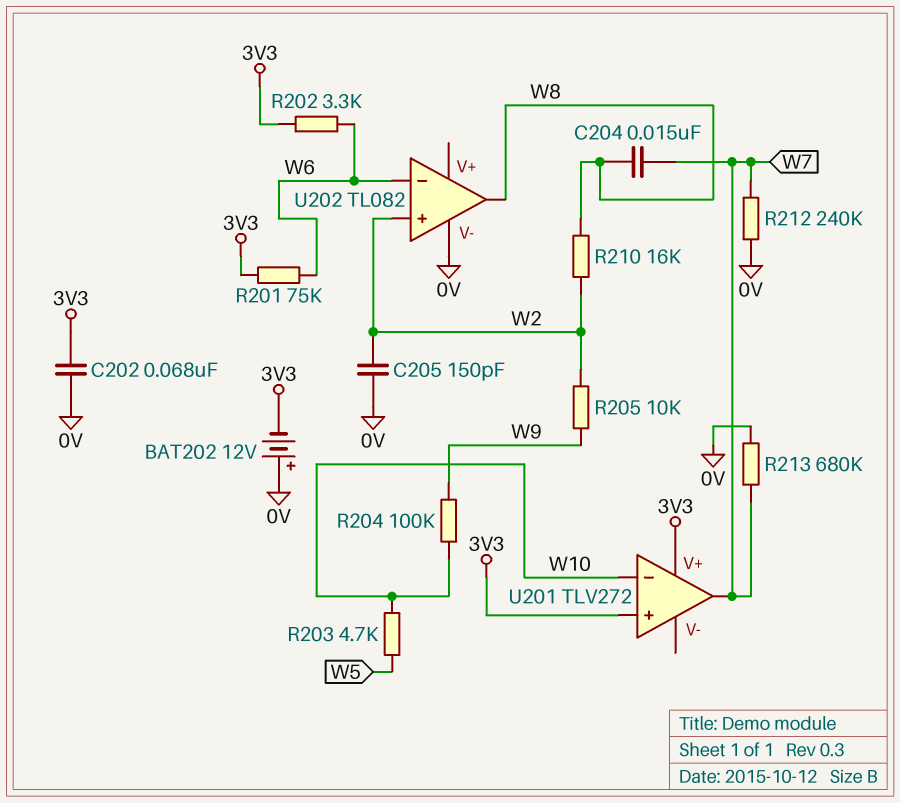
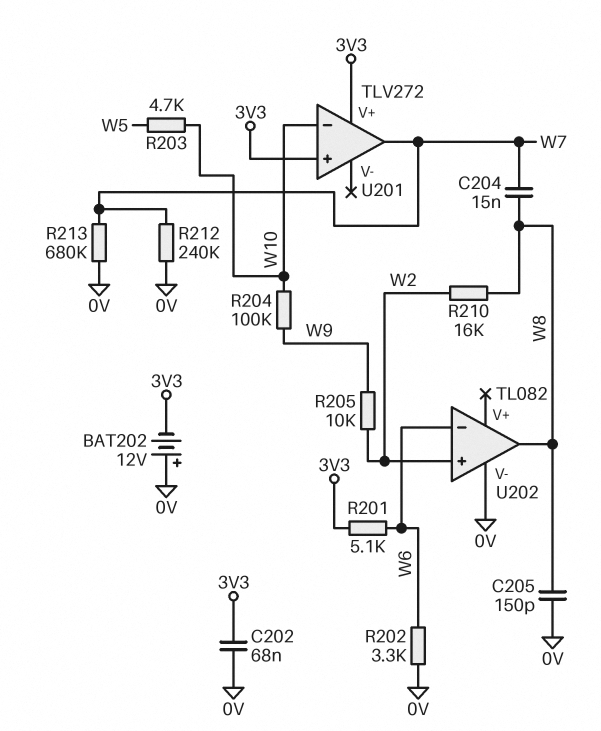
C205: 150pF (0V, W2) -> 150pF (0V, W8)
R201: 75k (3V3, W6) -> 5.1k (3V3, W6)
R202: 3.3k (3V3, W6) -> 3.3k (0V, W6)

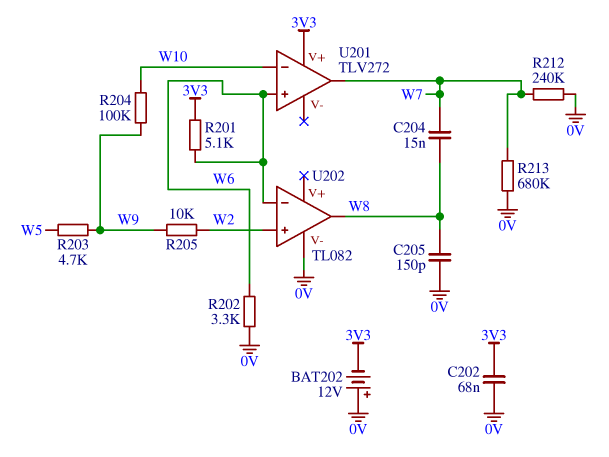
R203: 4.7k (W5, W10) -> 4.7k (W5, W9)
R210: 16k (W2, W8) -> none
U201 pin in+: 3V3 -> W6

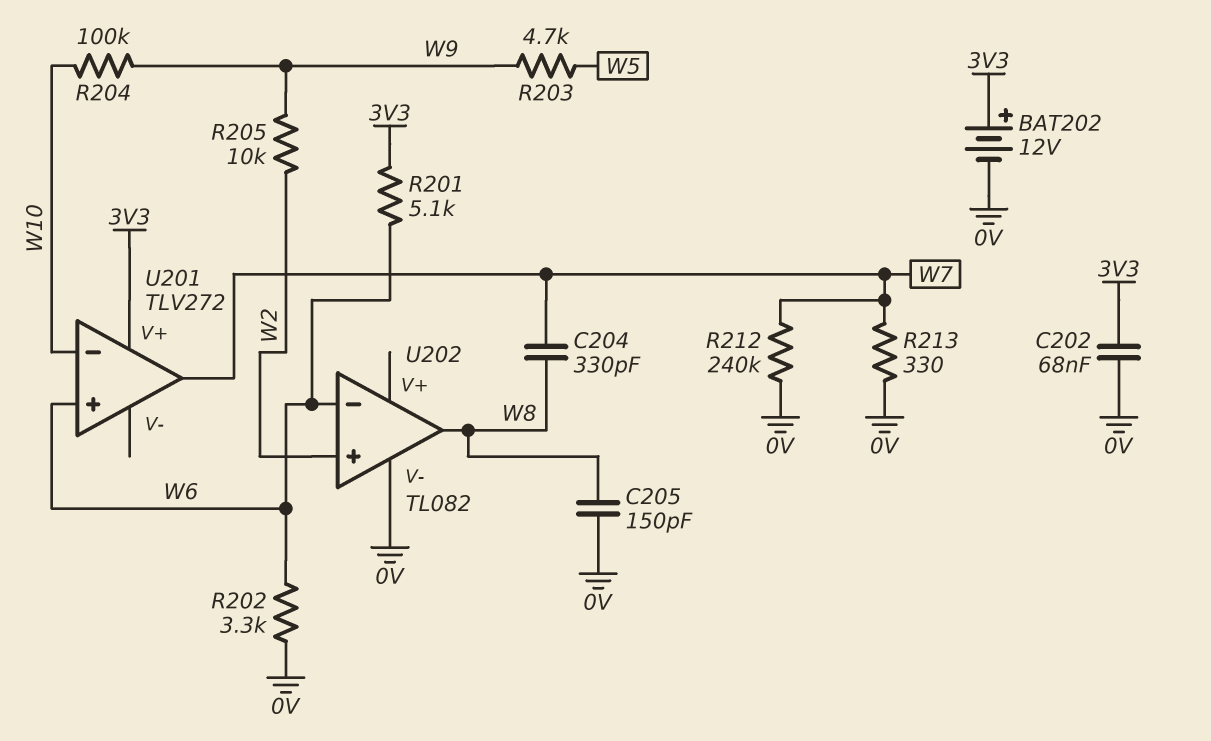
BAT202: 12V (plus 0V, minus 3V3) -> 12V (plus 3V3, minus 0V)
C204: 15nF (W7, W8) -> 330pF (W7, W8)
R213: 680k (0V, W7) -> 330 (0V, W7)

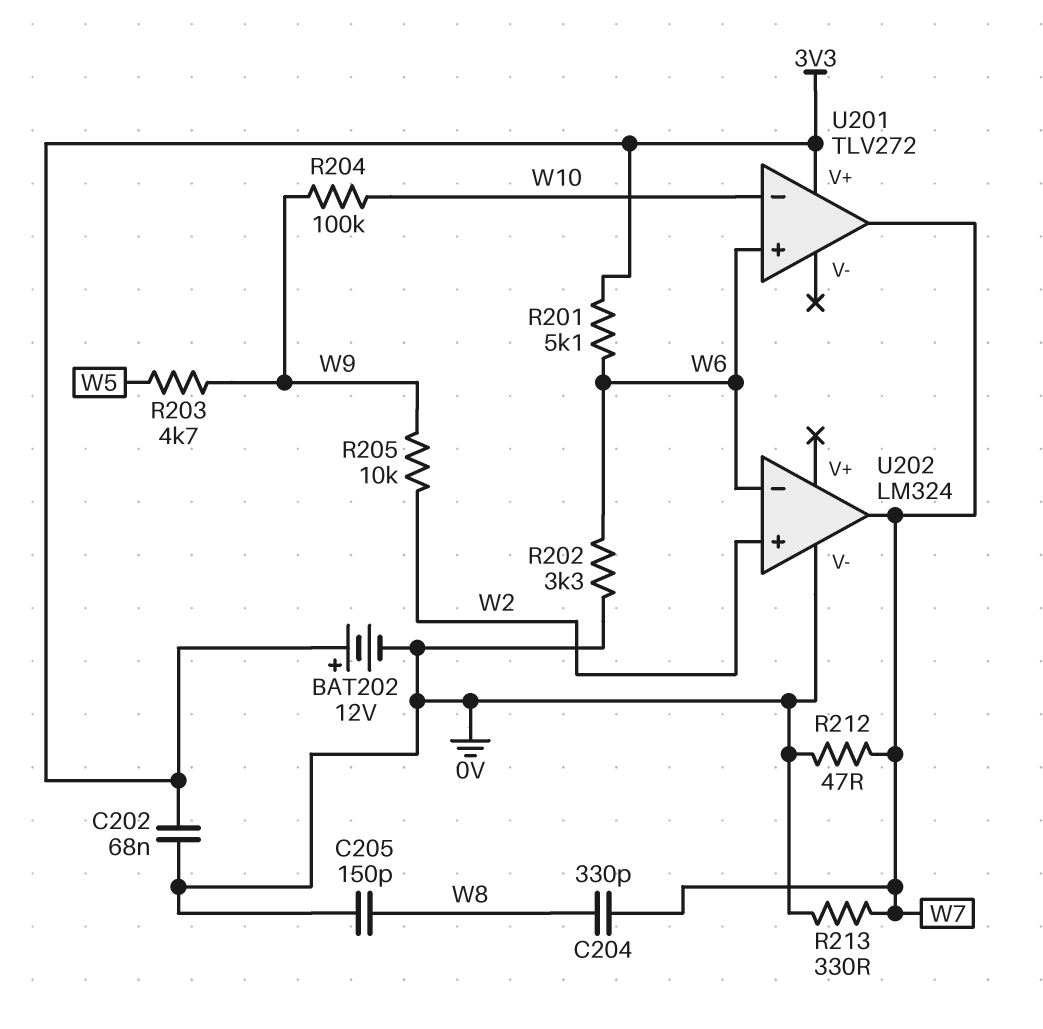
R212: 240k (0V, W7) -> 47 (0V, W7)
U202: TL082 -> LM324
U202 pin out: W8 -> W7

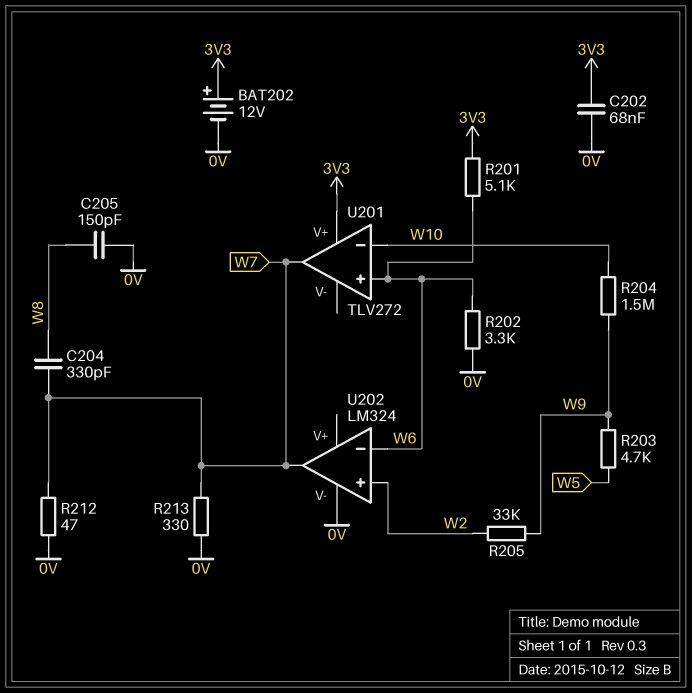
R204: 100k (W9, W10) -> 1.5M (W9, W10)
R205: 10k (W2, W9) -> 33k (W2, W9)

